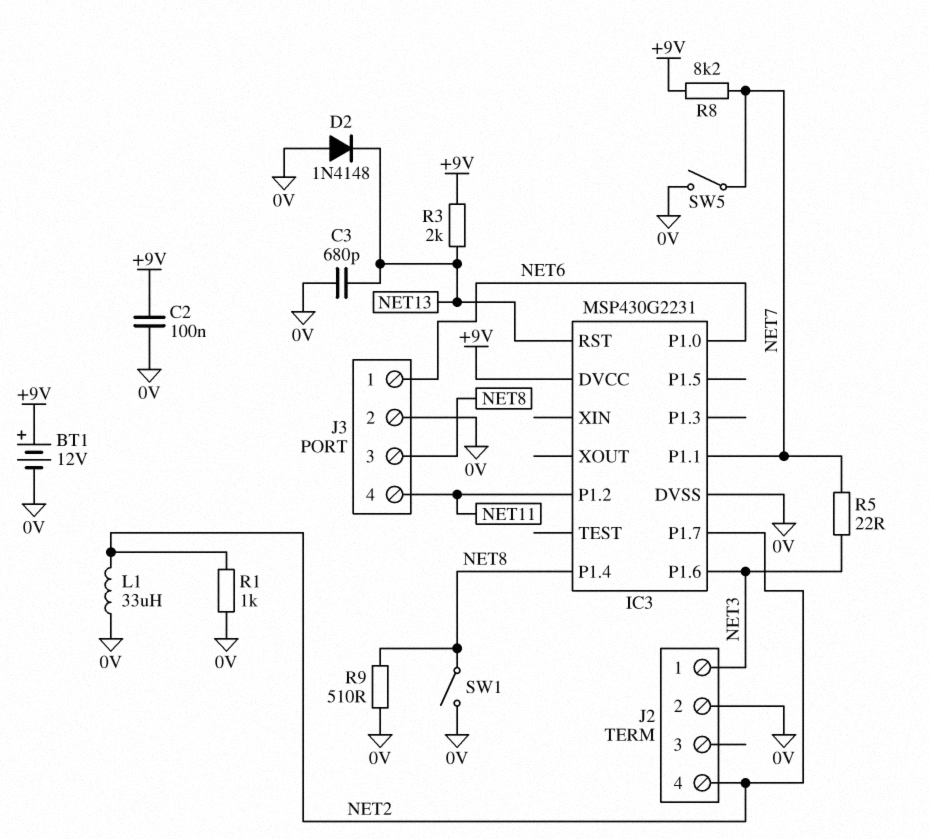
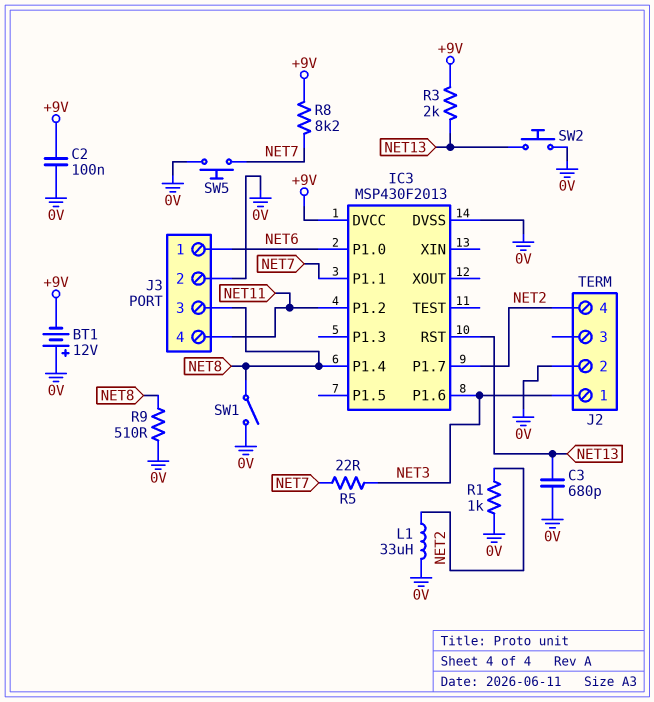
BT1: 12V (plus +9V, minus 0V) -> 12V (plus 0V, minus +9V)
D2: diode 1N4148 (A 0V, K NET13) -> none
IC3: MSP430G2231 -> MSP430F2013
SW2: none -> button (0V, NET13)
SW5: switch (0V, NET7) -> button (0V, NET7)

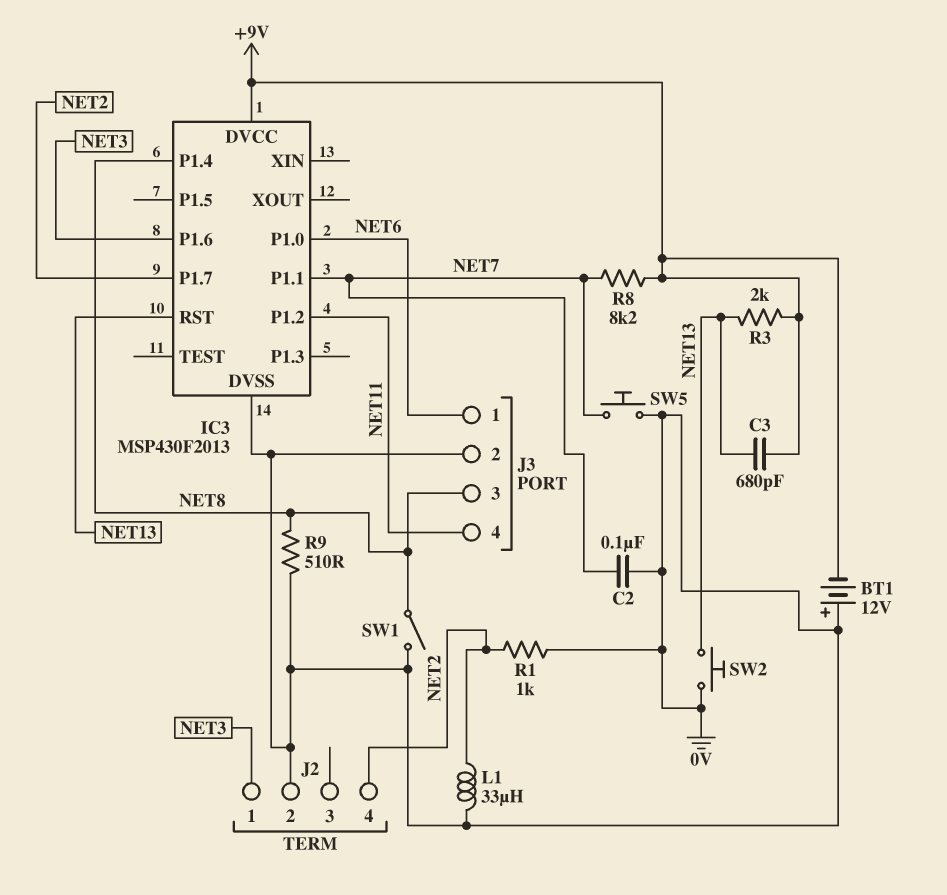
C2: 100nF (+9V, 0V) -> 100nF (0V, NET7)
C3: 680pF (0V, NET13) -> 680pF (+9V, NET13)
R5: 22 (NET3, NET7) -> none

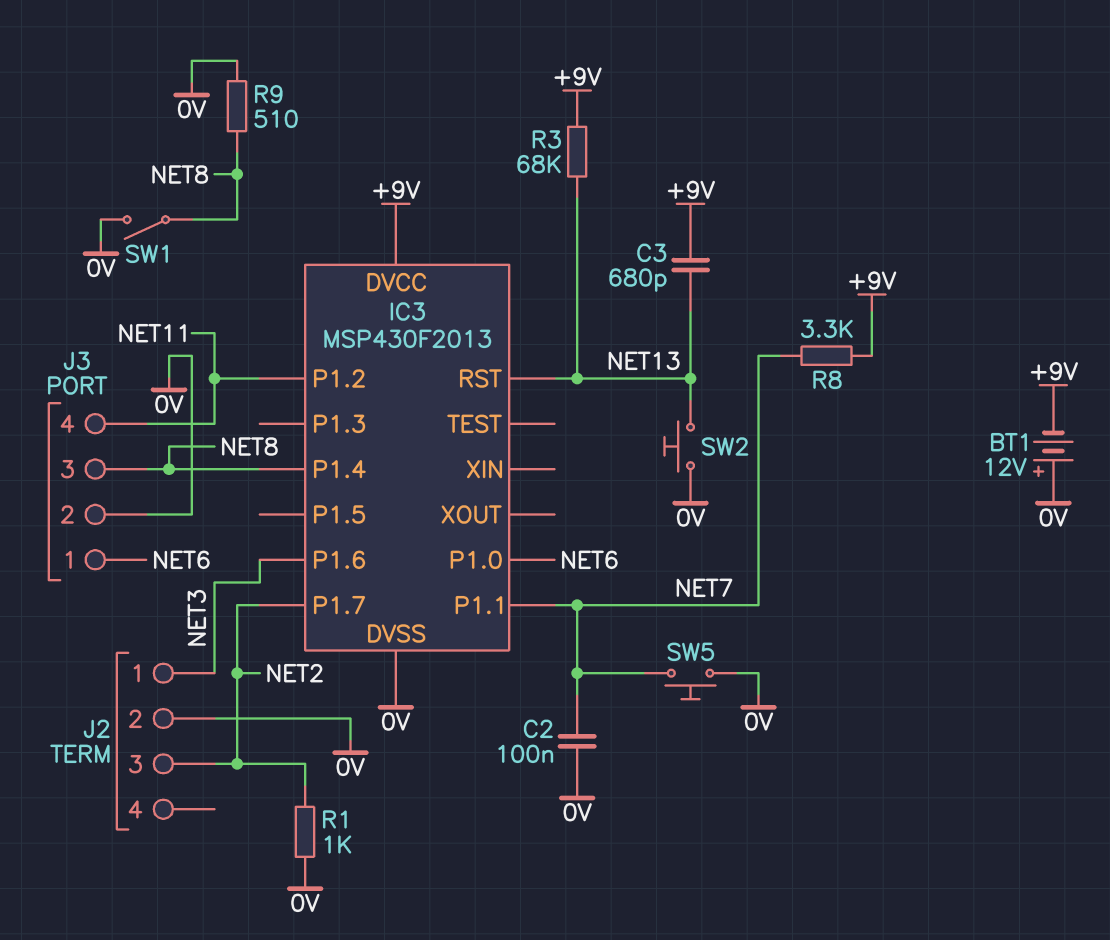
J2 pin 3: none -> NET2
J2 pin 4: NET2 -> none
L1: 33uH (0V, NET2) -> none
R3: 2k (+9V, NET13) -> 68k (+9V, NET13)
R8: 8.2k (+9V, NET7) -> 3.3k (+9V, NET7)

